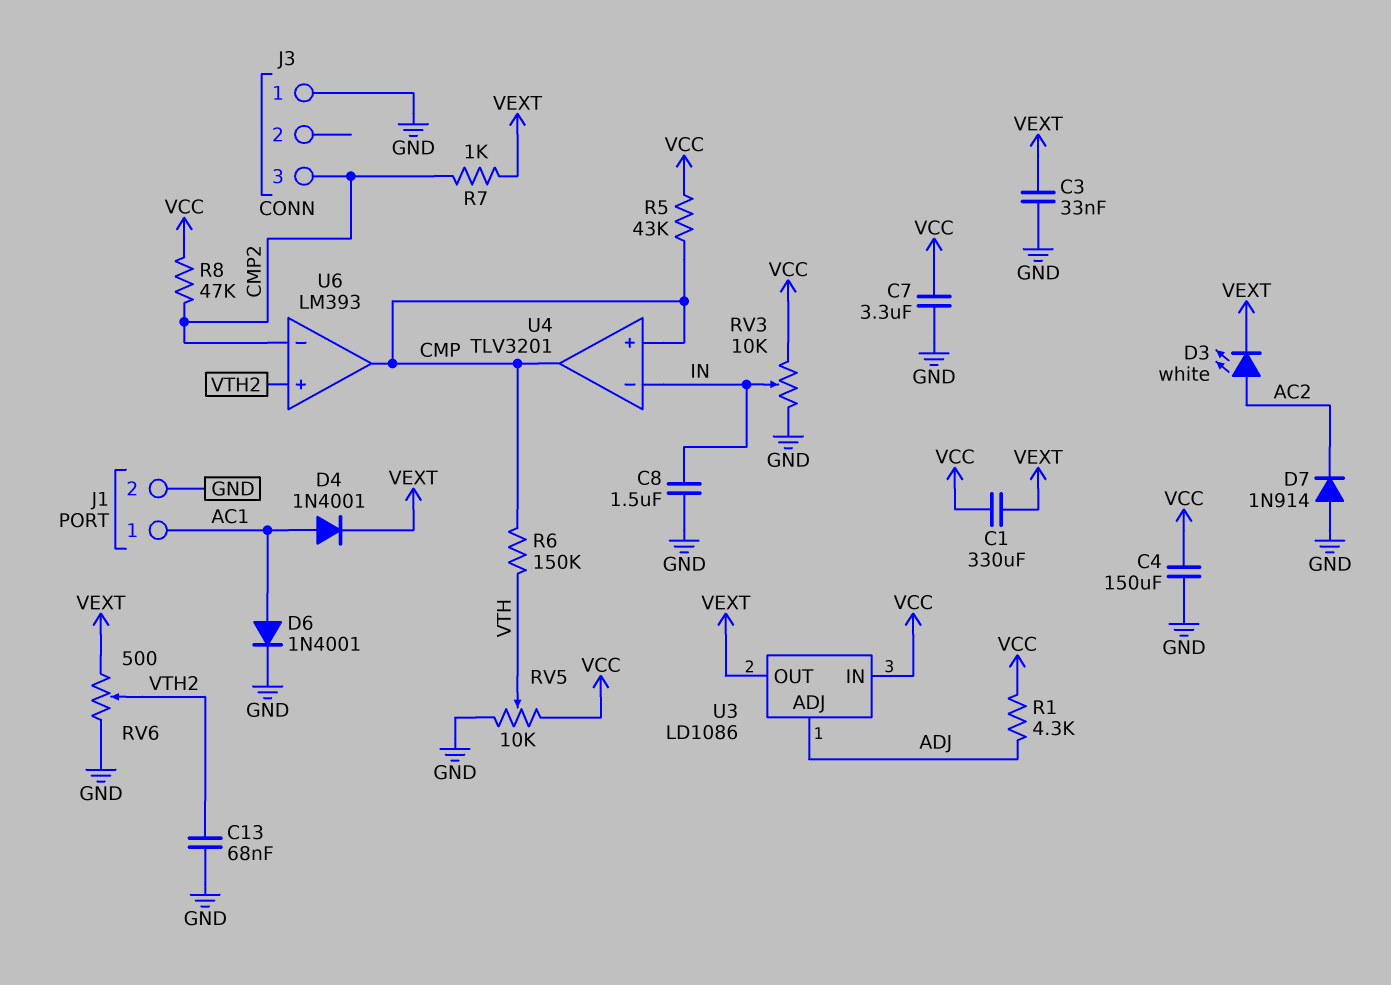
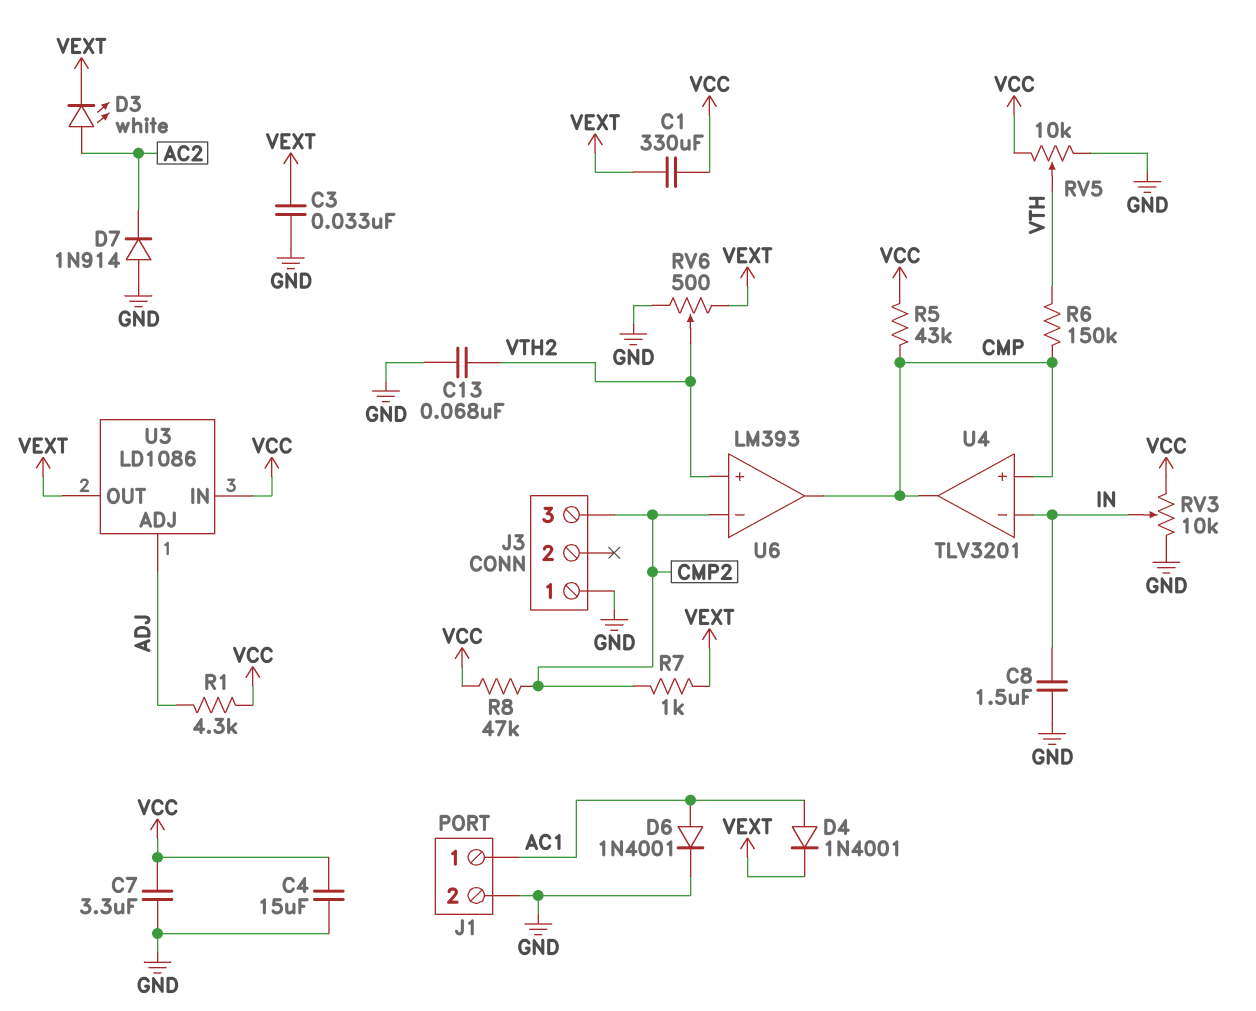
C4: 150uF (GND, VCC) -> 15uF (GND, VCC)

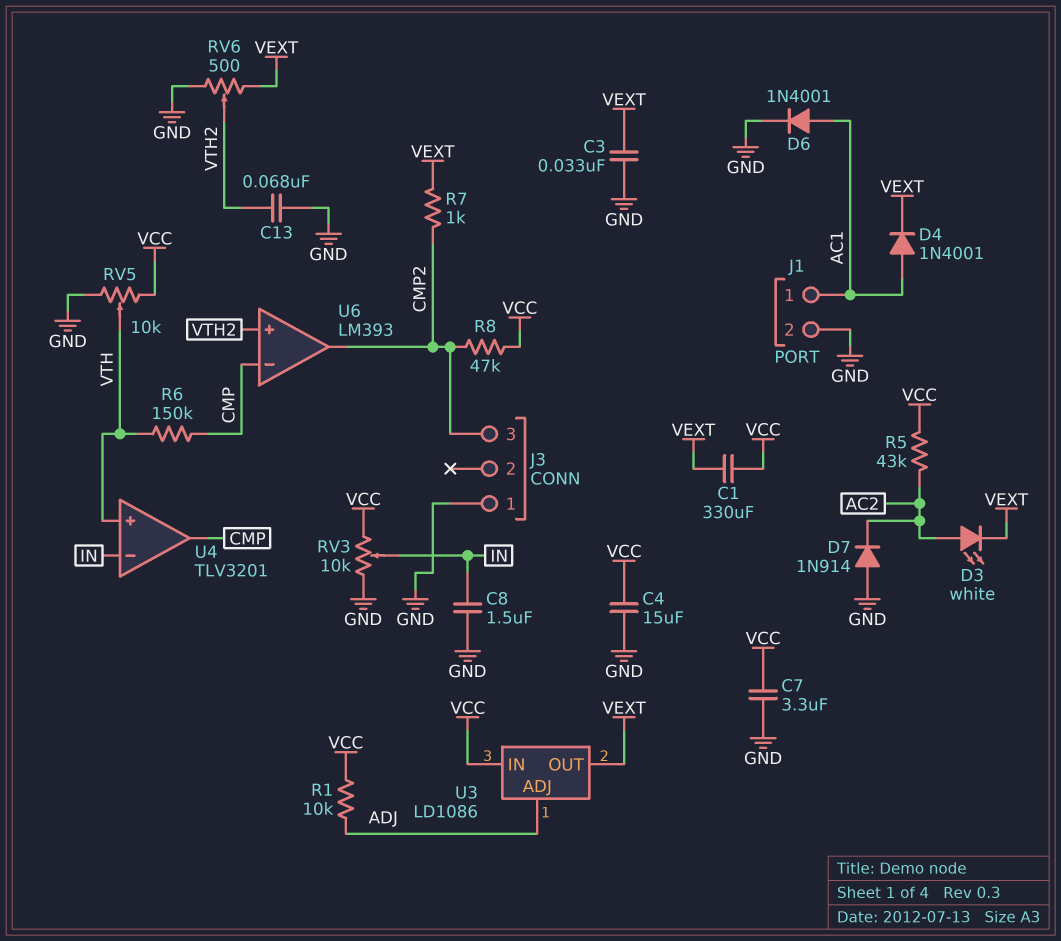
R1: 4.3k (ADJ, VCC) -> 10k (ADJ, VCC)
R5: 43k (CMP, VCC) -> 43k (AC2, VCC)
U4 pin in+: CMP -> VTH
U6 pin in-: CMP2 -> CMP
U6 pin out: CMP -> CMP2

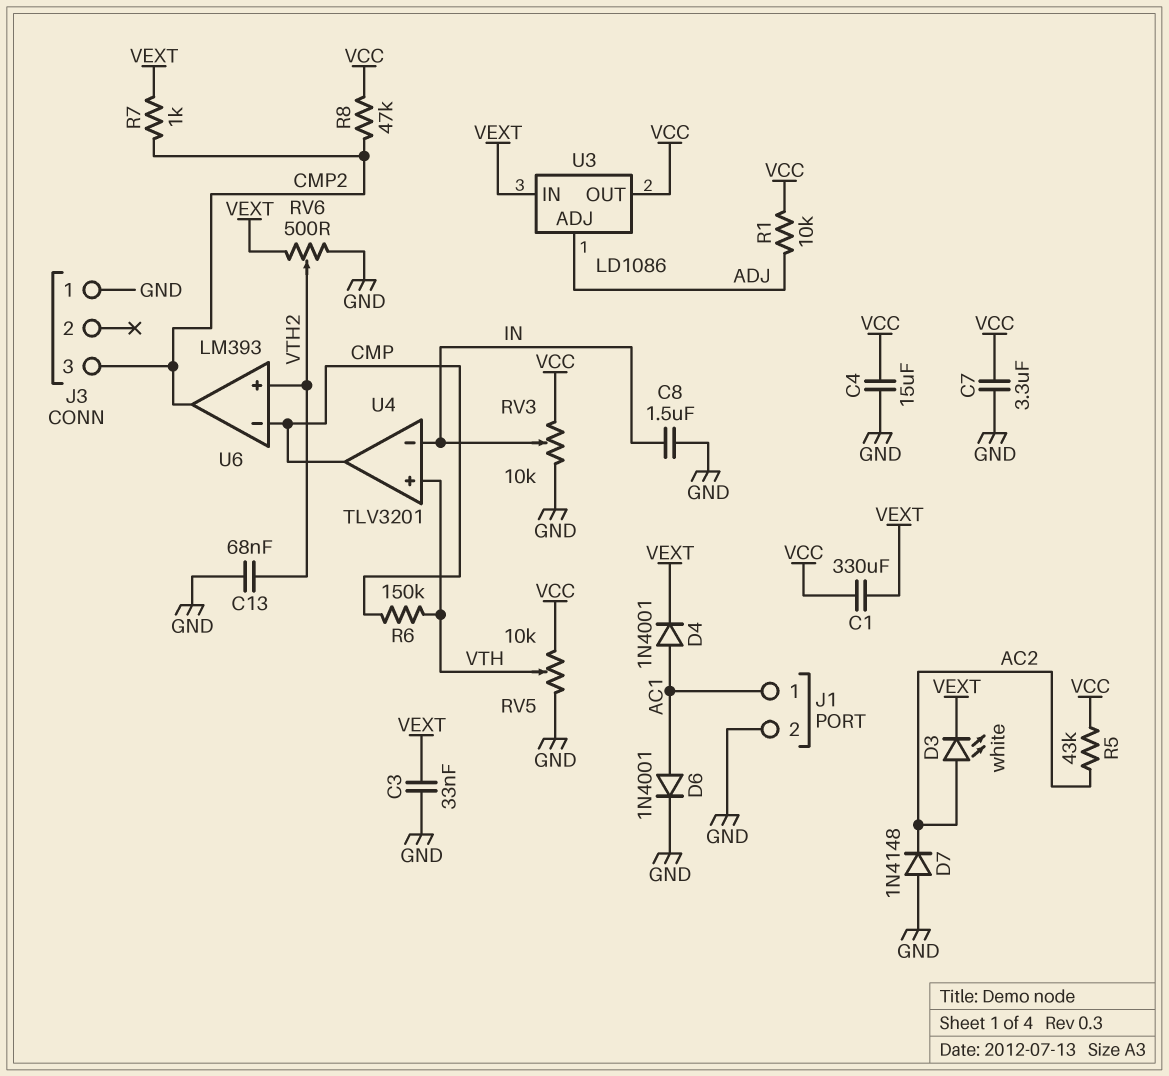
D7: diode 1N914 (A GND, K AC2) -> diode 1N4148 (A GND, K AC2)
U3 pin IN: VCC -> VEXT
U3 pin OUT: VEXT -> VCC

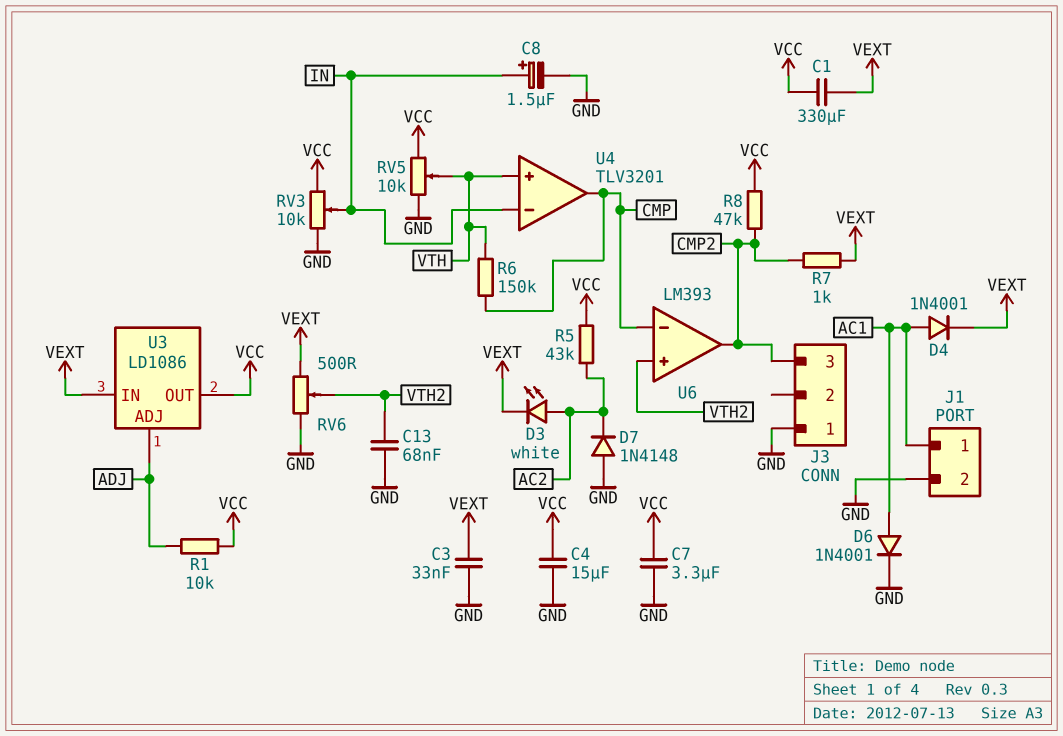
C8: 1.5uF (GND, IN) -> 1.5uF (plus IN, minus GND)

